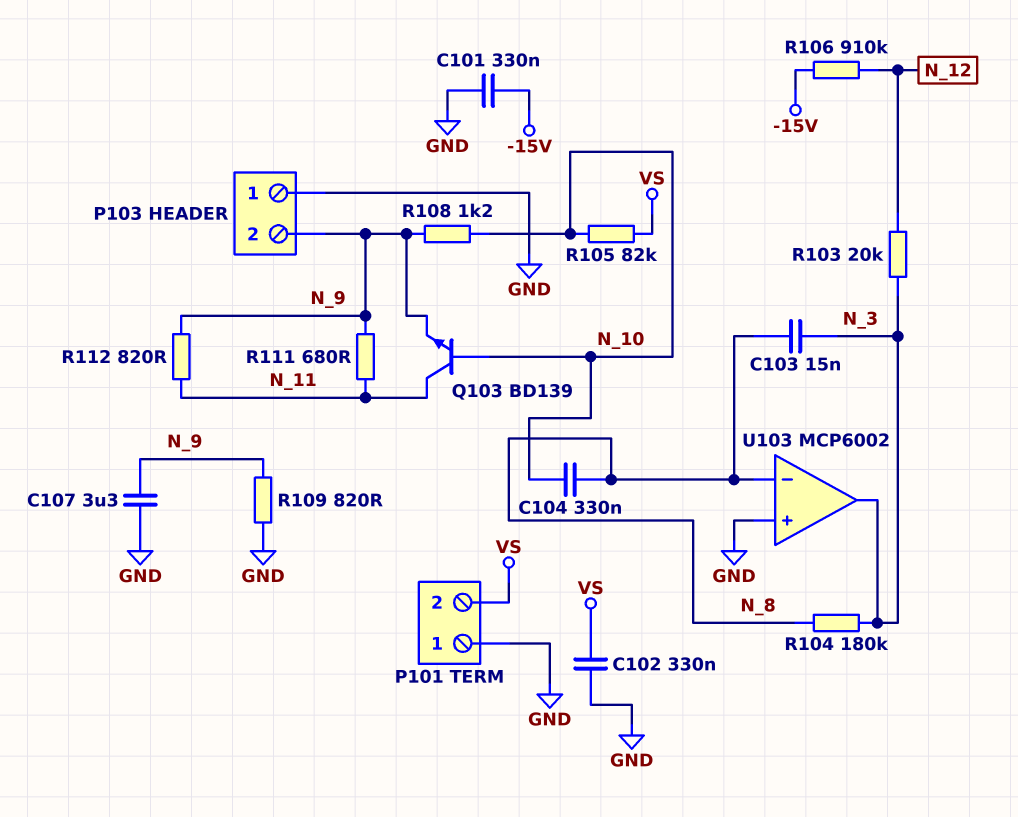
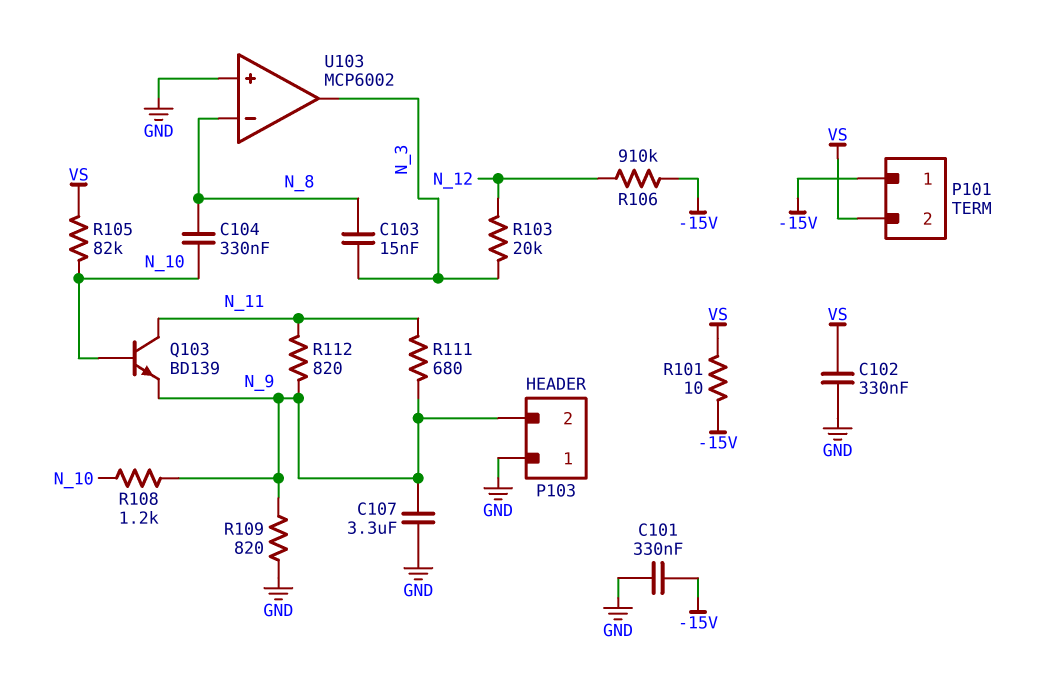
P101 pin 1: GND -> -15V
R101: none -> 10 (-15V, VS)
R104: 180k (N_3, N_8) -> none

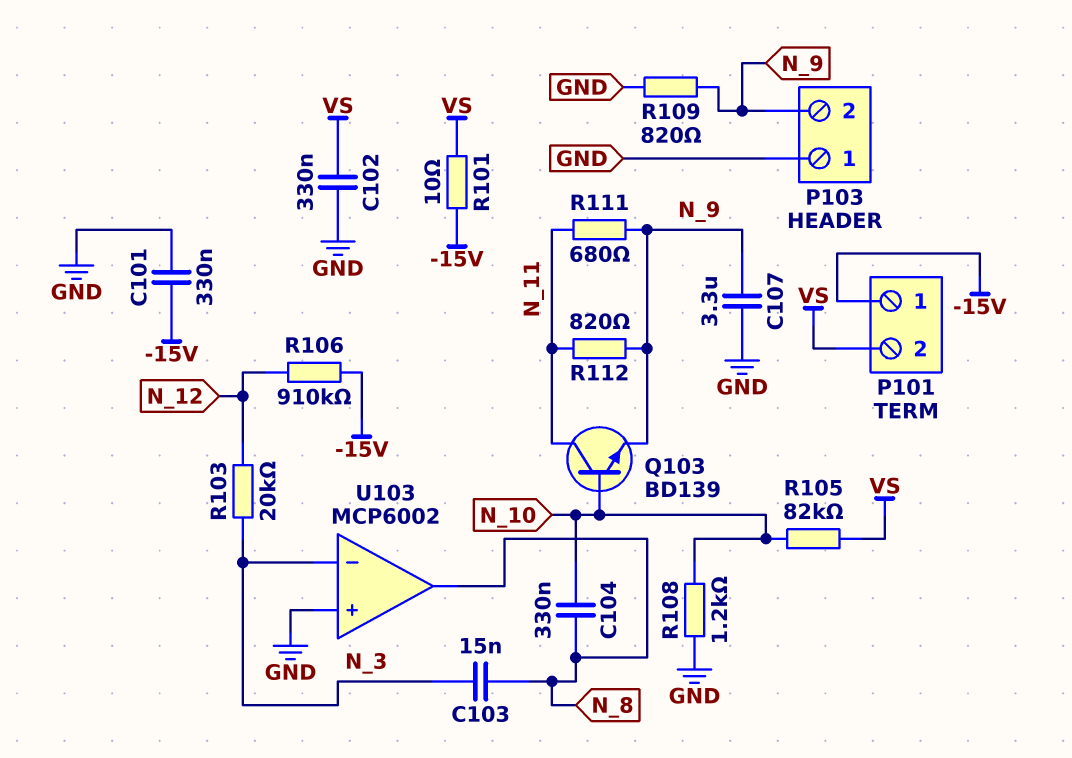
R108: 1.2k (N_9, N_10) -> 1.2k (GND, N_10)
U103 pin in-: N_8 -> N_3
U103 pin out: N_3 -> N_8

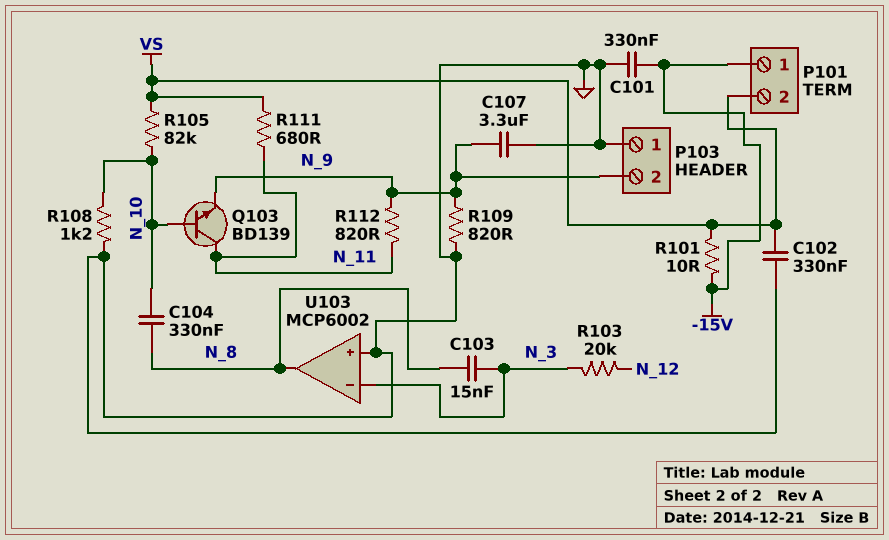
R106: 910k (-15V, N_12) -> none
R111: 680 (N_9, N_11) -> 680 (N_11, VS)

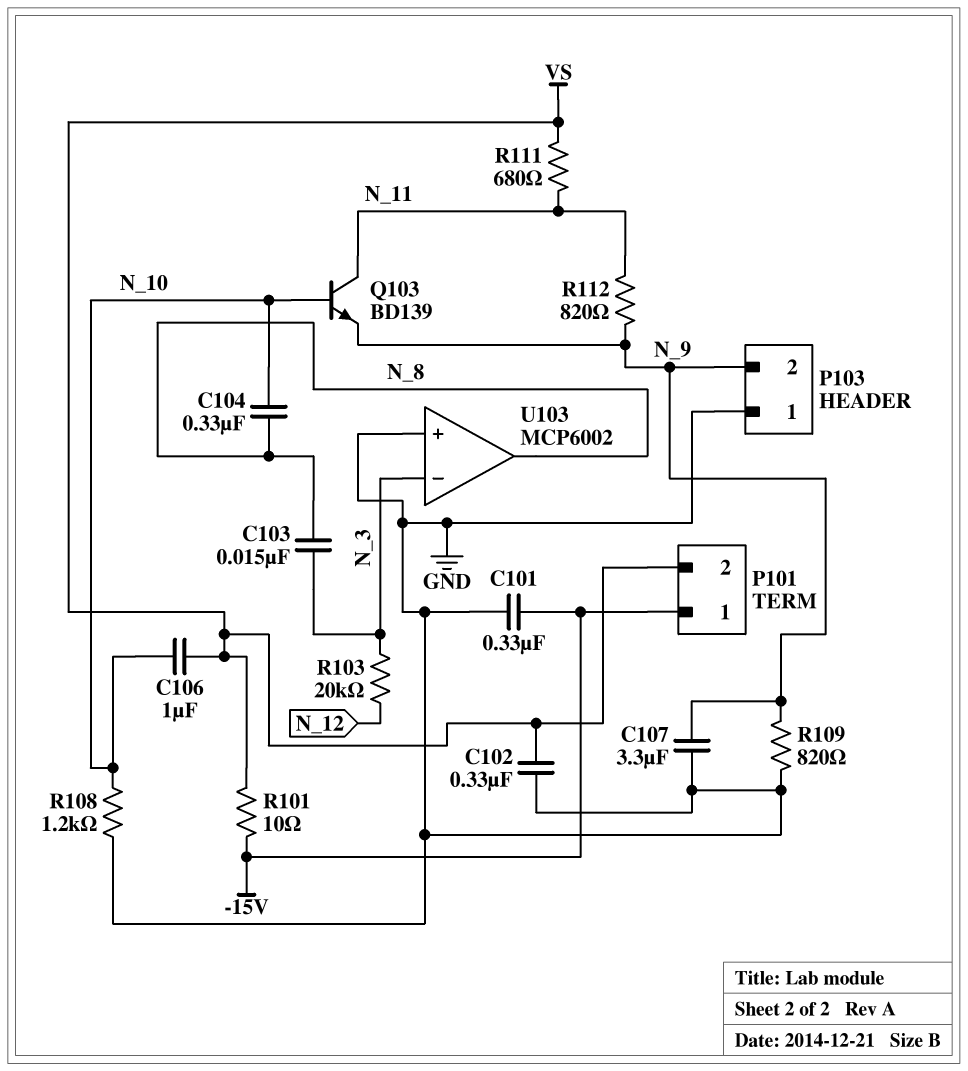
C106: none -> 1uF (N_10, VS)
R105: 82k (N_10, VS) -> none

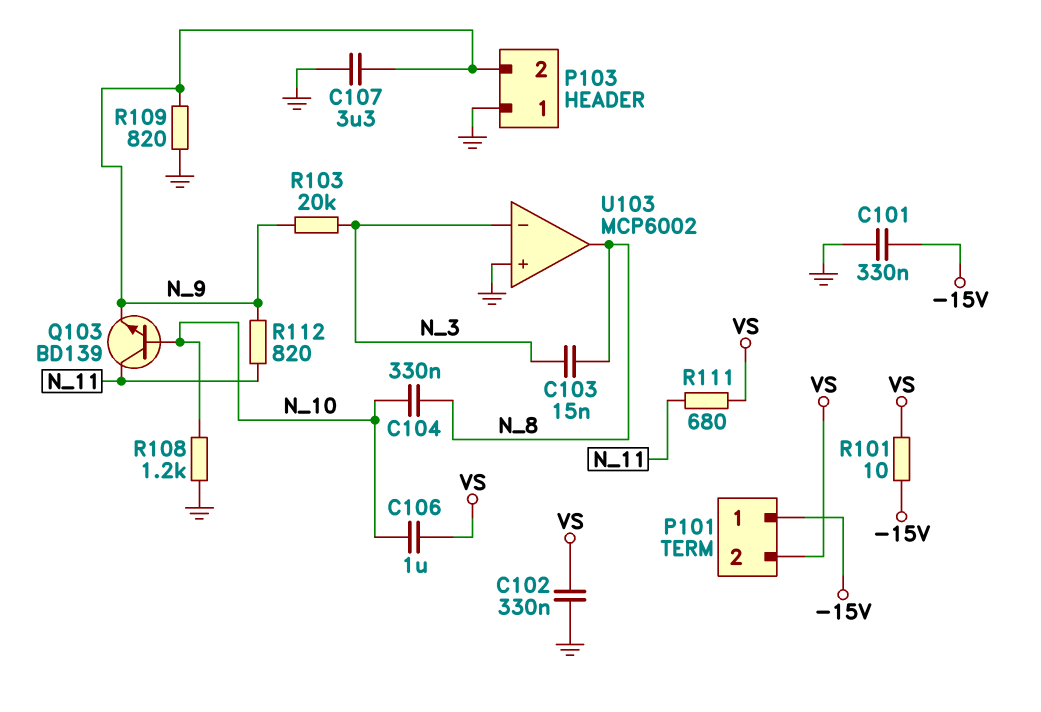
R103: 20k (N_3, N_12) -> 20k (N_3, N_9)

